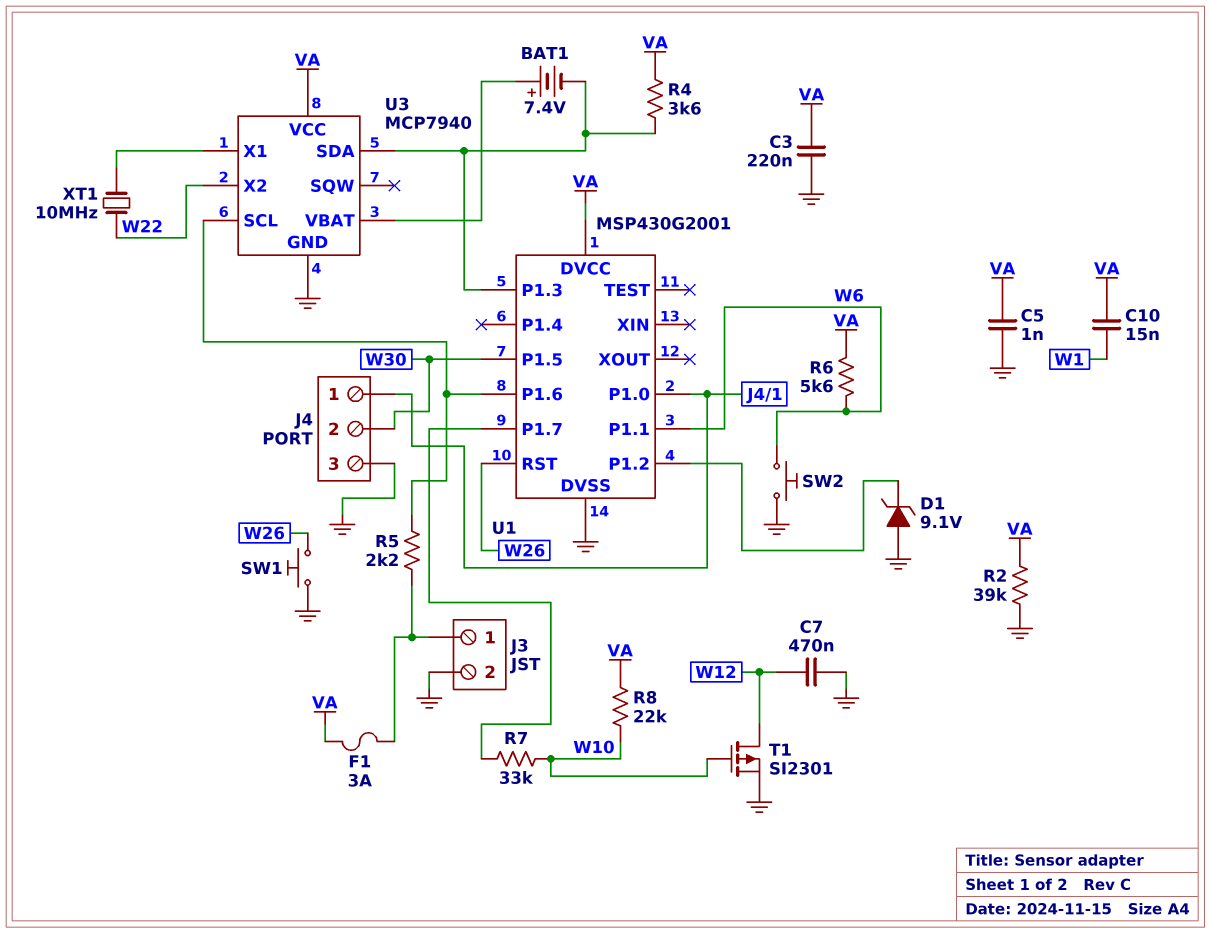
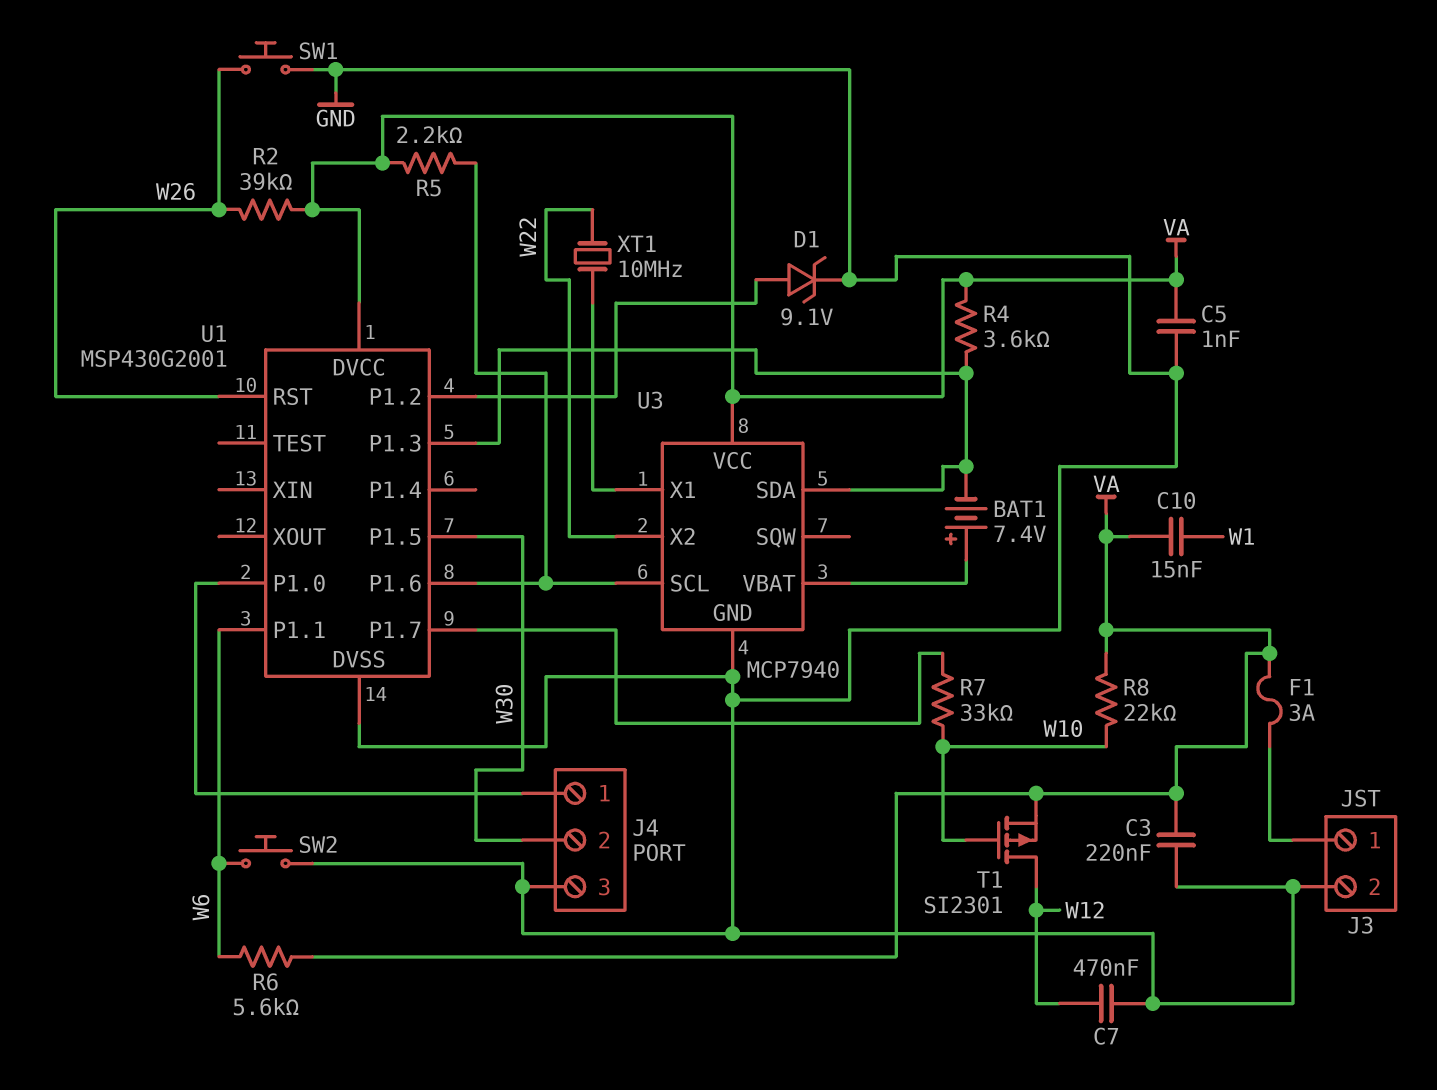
D1: zener 9.1V (A GND, K U1/P1.2) -> zener 9.1V (A U1/P1.2, K GND)
R2: 39k (GND, VA) -> 39k (VA, W26)
R5: 2.2k (J3/1, U1/P1.6) -> 2.2k (U1/P1.6, VA)
T1: PMOS SI2301 (G W10, D W12, S GND) -> PMOS SI2301 (G W10, D W12, S VA)

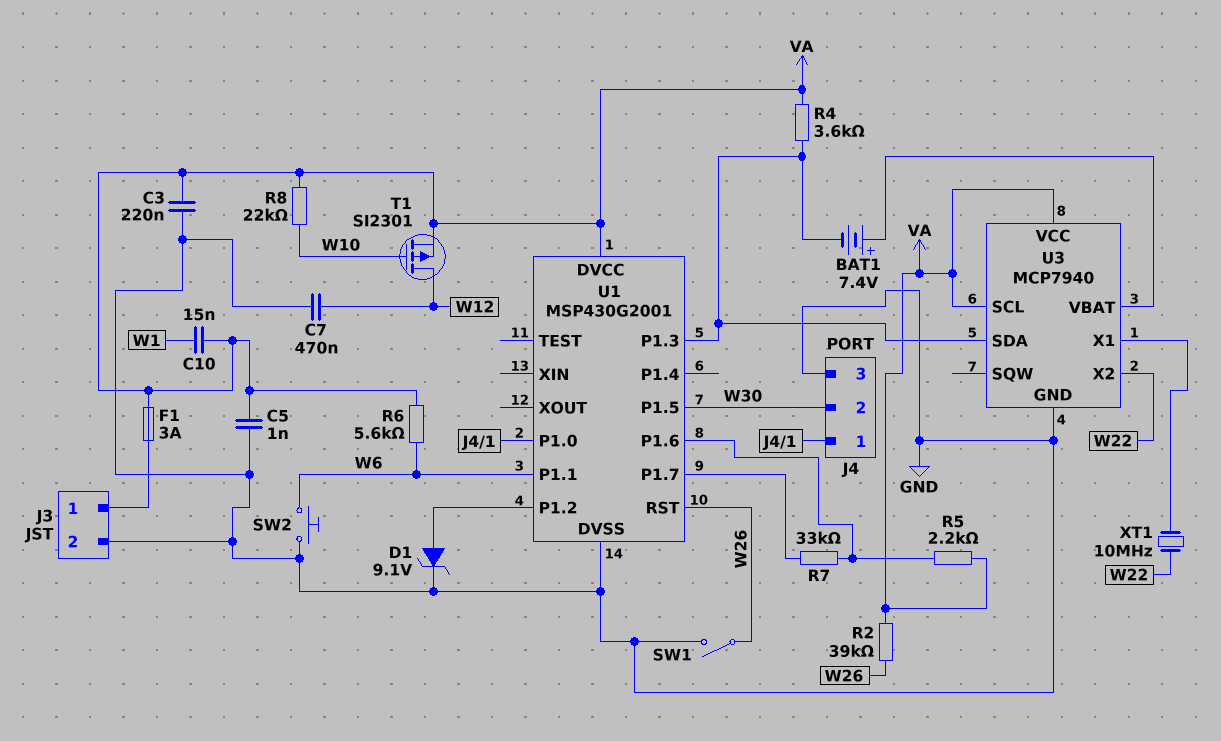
R7: 33k (U1/P1.7, W10) -> 33k (U1/P1.6, U1/P1.7)
SW1: button (GND, W26) -> switch (GND, W26)
U3 pin SCL: U1/P1.6 -> VA

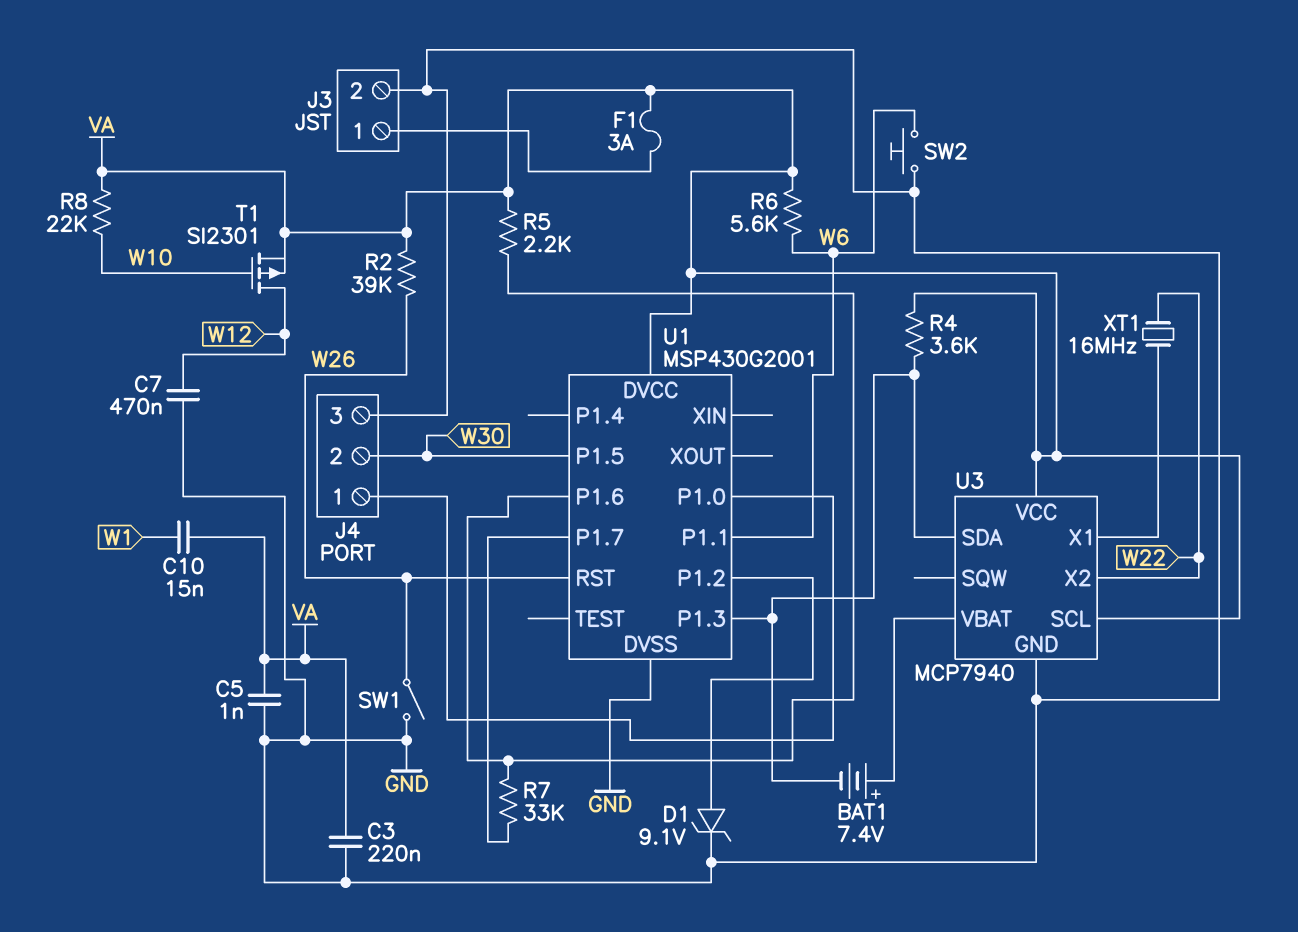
XT1: 10MHz (U3/X1, W22) -> 16MHz (U3/X1, W22)

